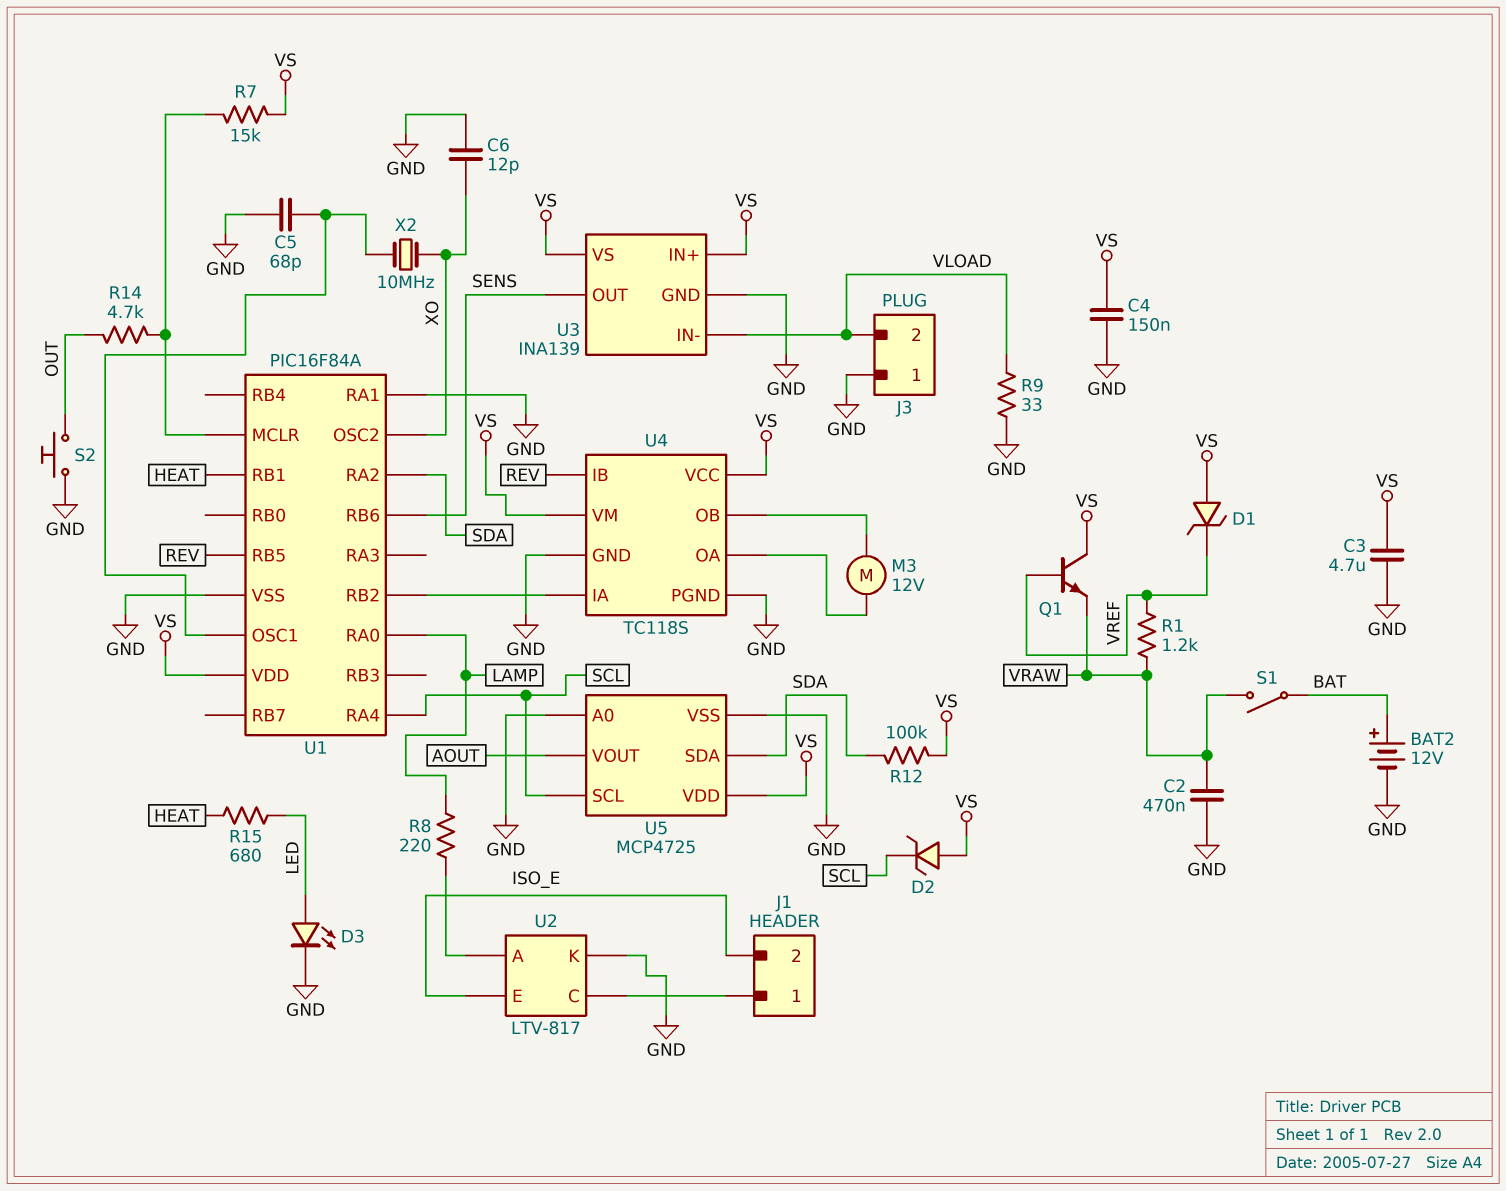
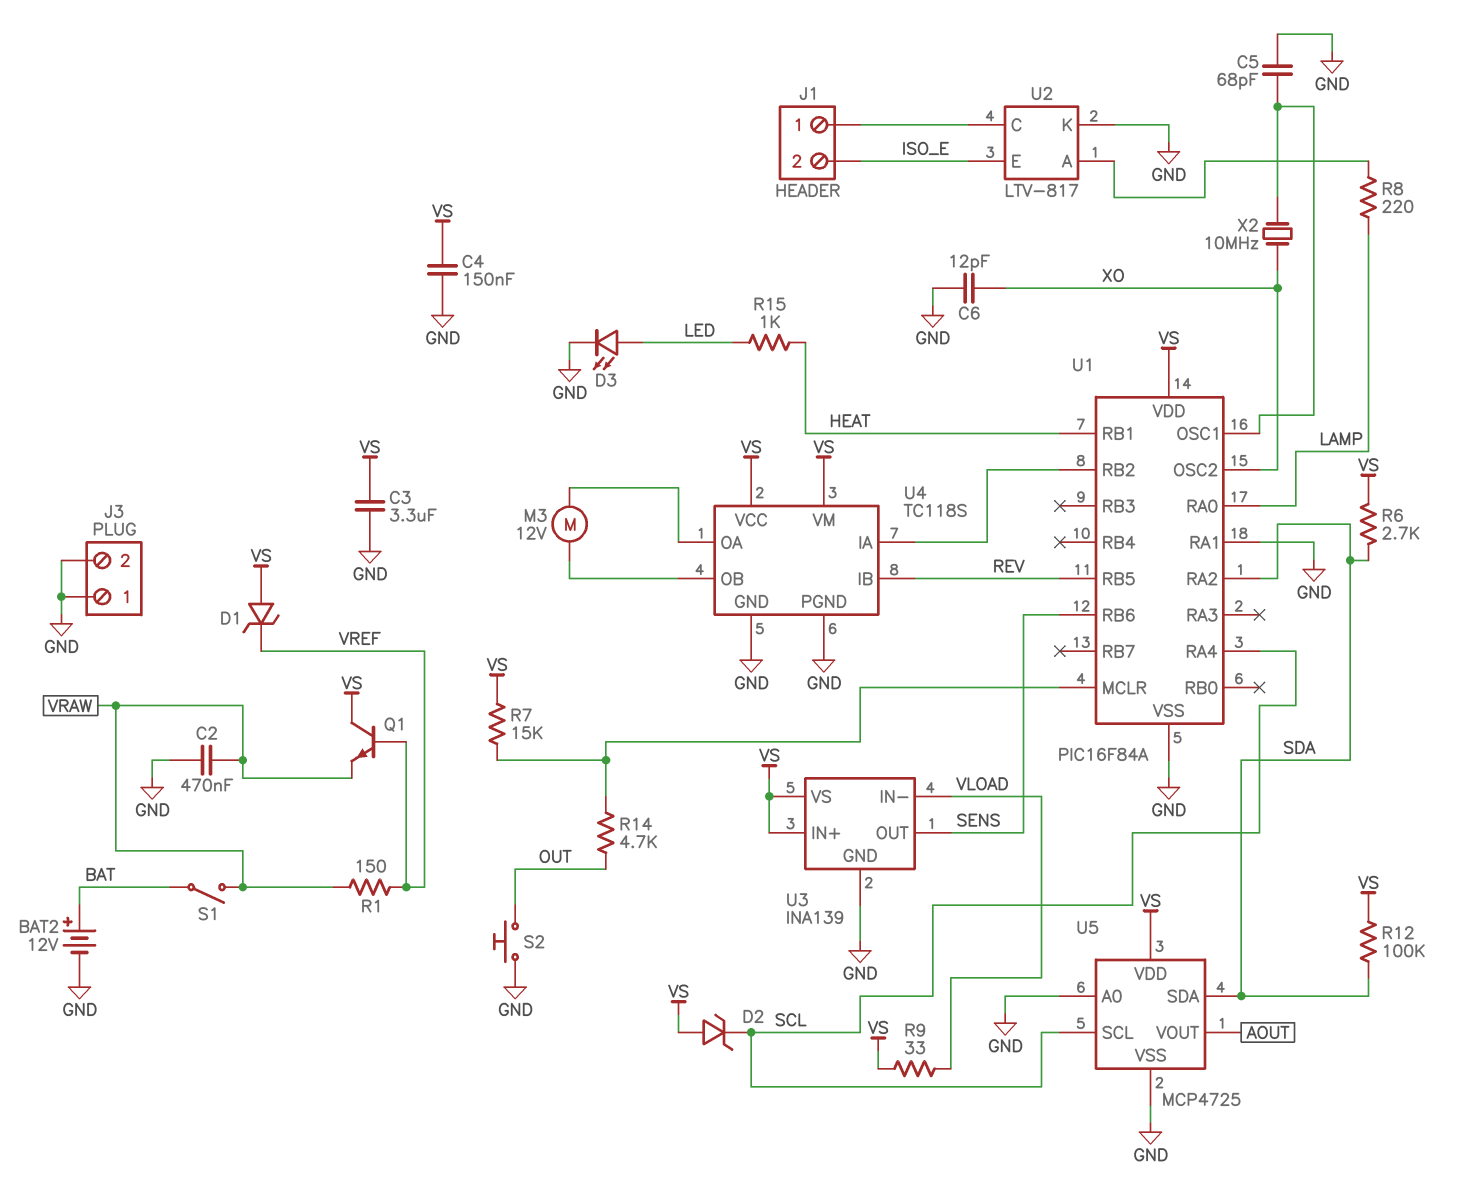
C3: 4.7uF (GND, VS) -> 3.3uF (GND, VS)
J3 pin 2: VLOAD -> GND
R1: 1.2k (VRAW, VREF) -> 150 (VRAW, VREF)
R6: none -> 2.7k (SDA, VS)
R9: 33 (GND, VLOAD) -> 33 (VLOAD, VS)
R15: 680 (HEAT, LED) -> 1k (HEAT, LED)

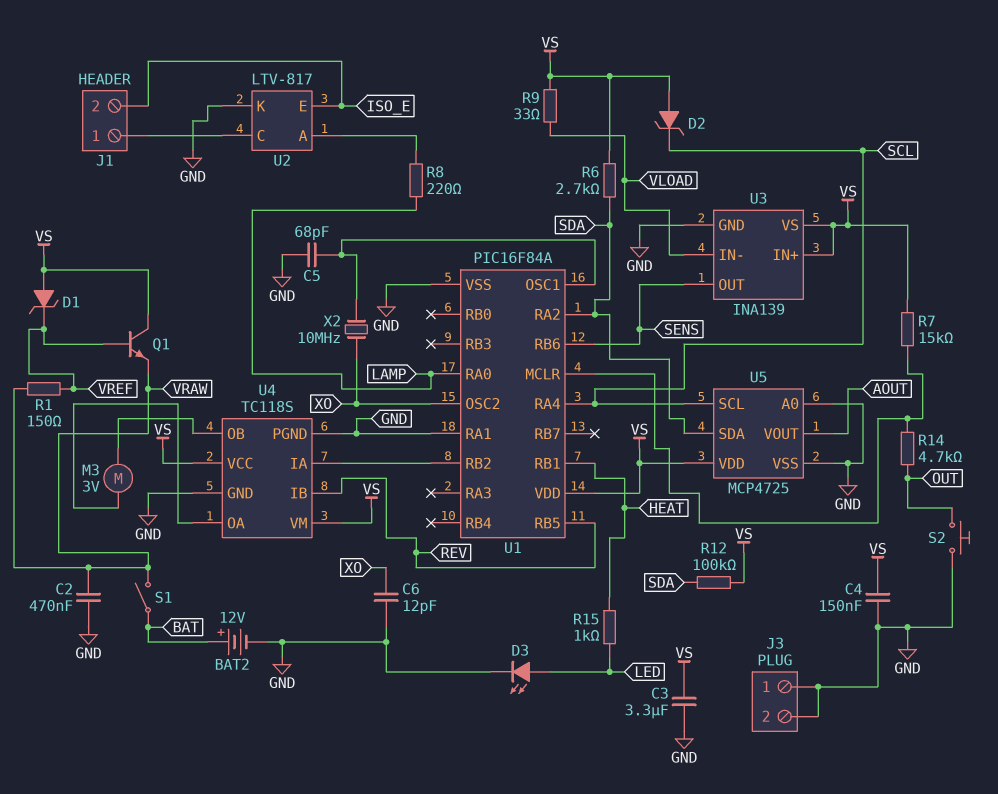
M3: motor 12V (U4/OA, U4/OB) -> motor 3V (U4/OA, U4/OB)

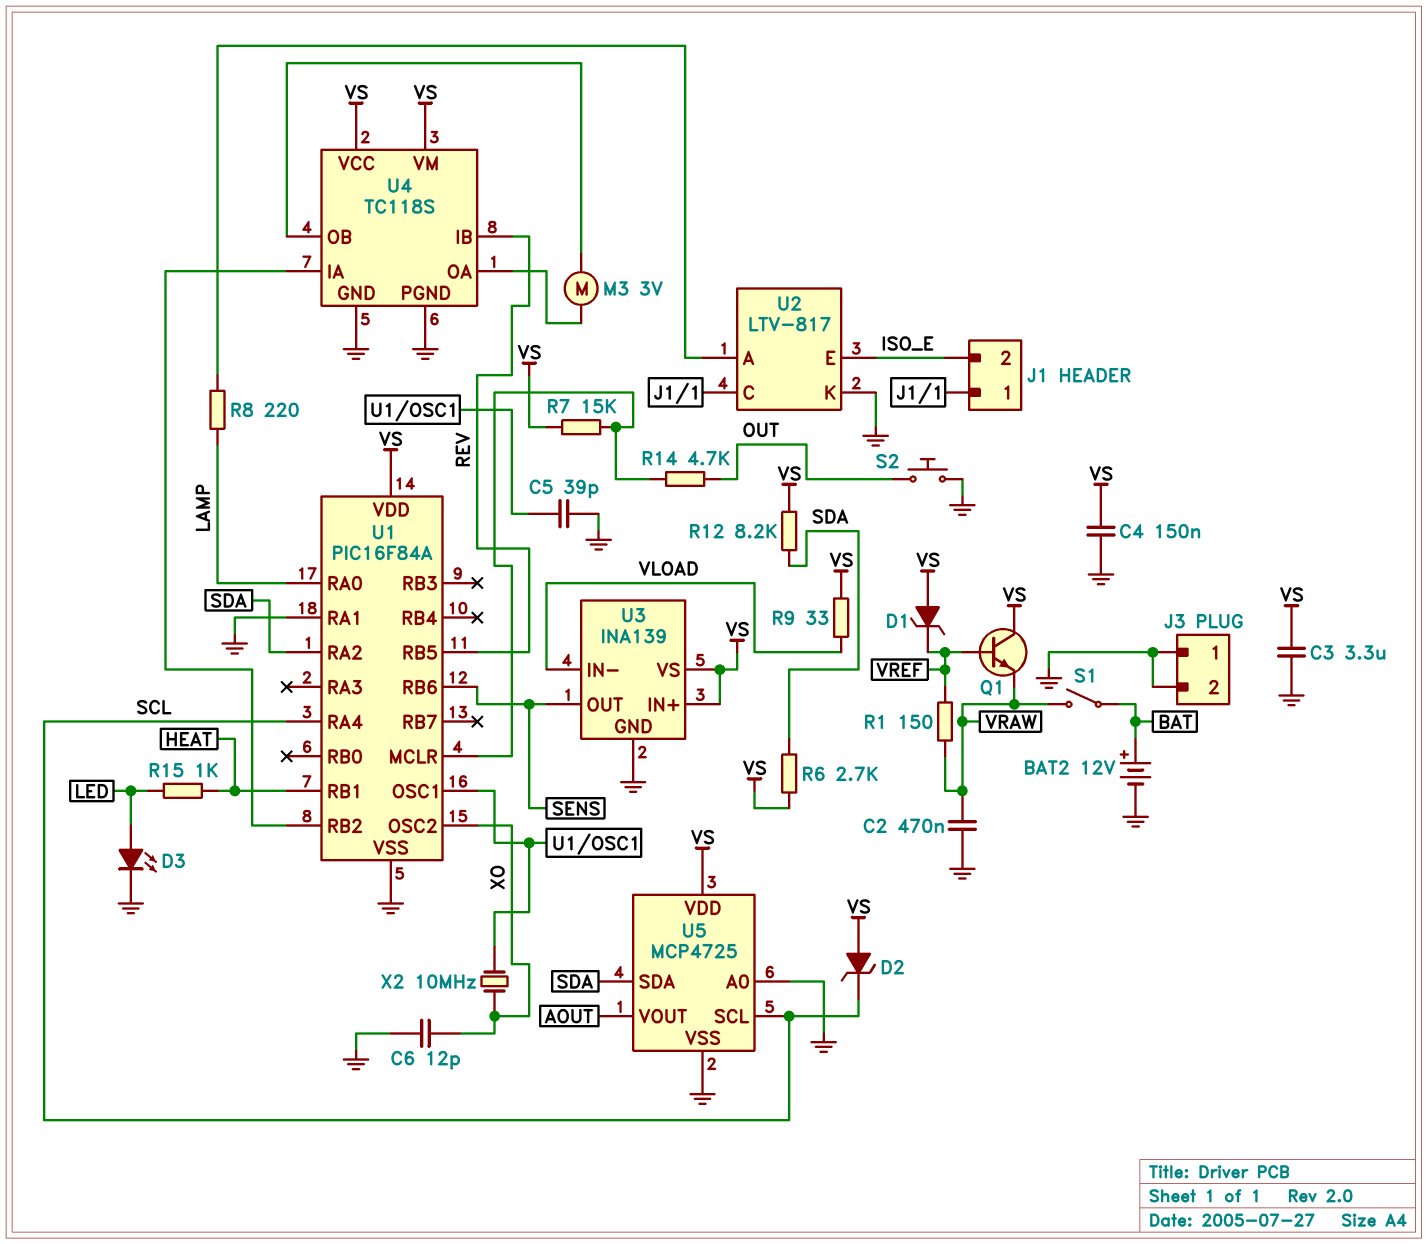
C5: 68pF (GND, U1/OSC1) -> 39pF (GND, U1/OSC1)
R12: 100k (SDA, VS) -> 8.2k (SDA, VS)

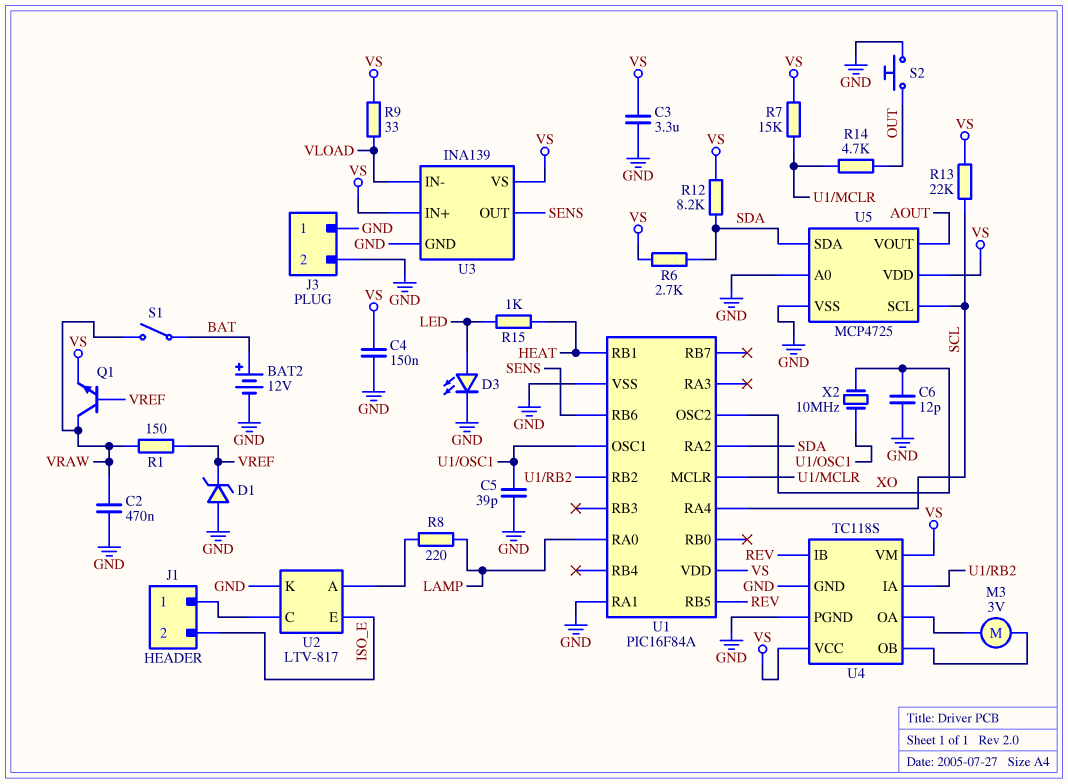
D1: zener (A VS, K VREF) -> zener (A GND, K VREF)
D2: zener (A VS, K SCL) -> none
Q1: NPN (B VREF, C VS, E VRAW) -> NPN (B VREF, C VRAW, E VS)
R13: none -> 22k (SCL, VS)

